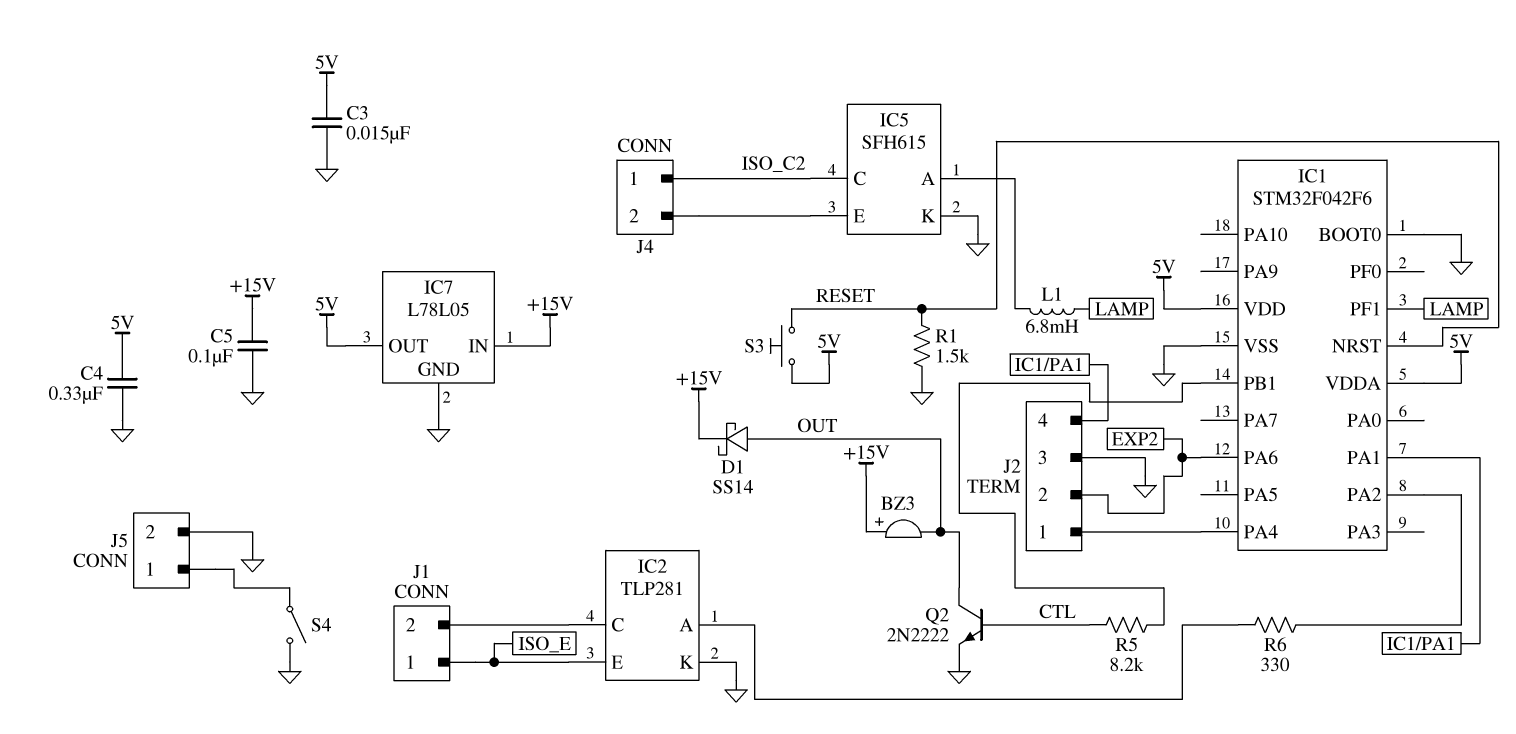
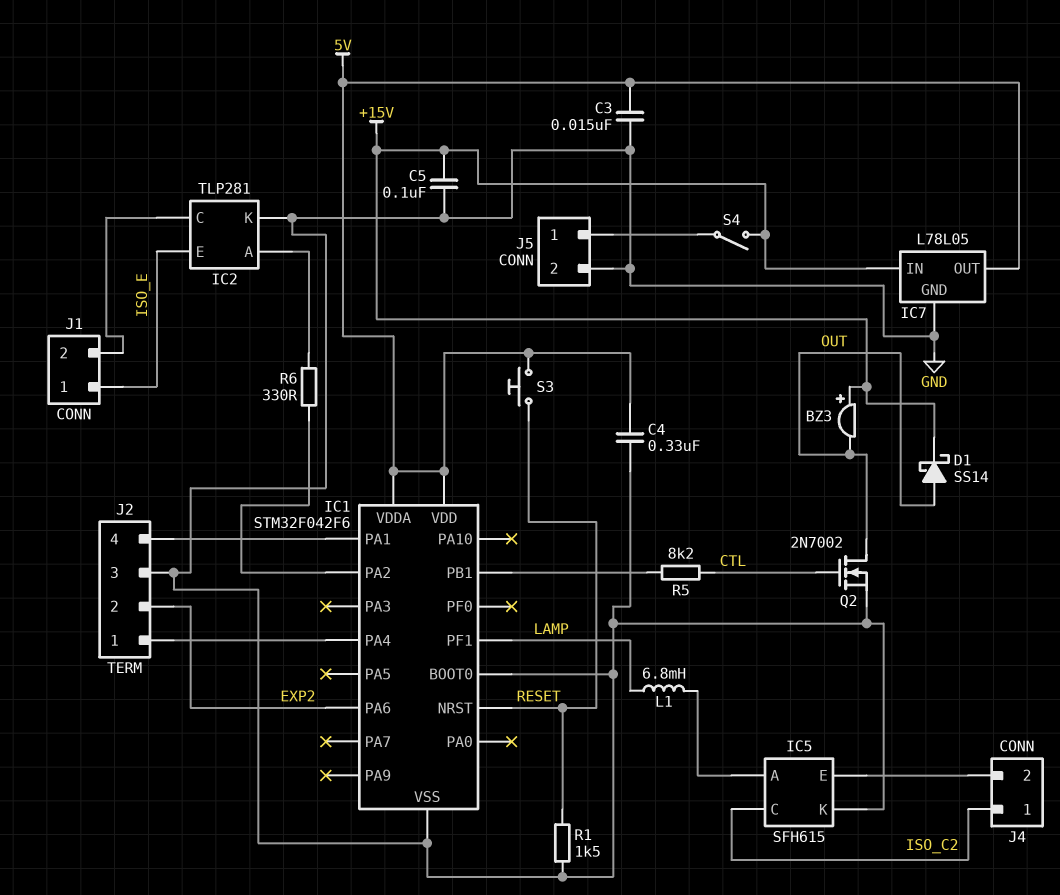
Q2: NPN 2N2222 (B CTL, C OUT, E GND) -> NMOS 2N7002 (G CTL, D OUT, S GND)
S4: switch (GND, J5/1) -> switch (+15V, J5/1)

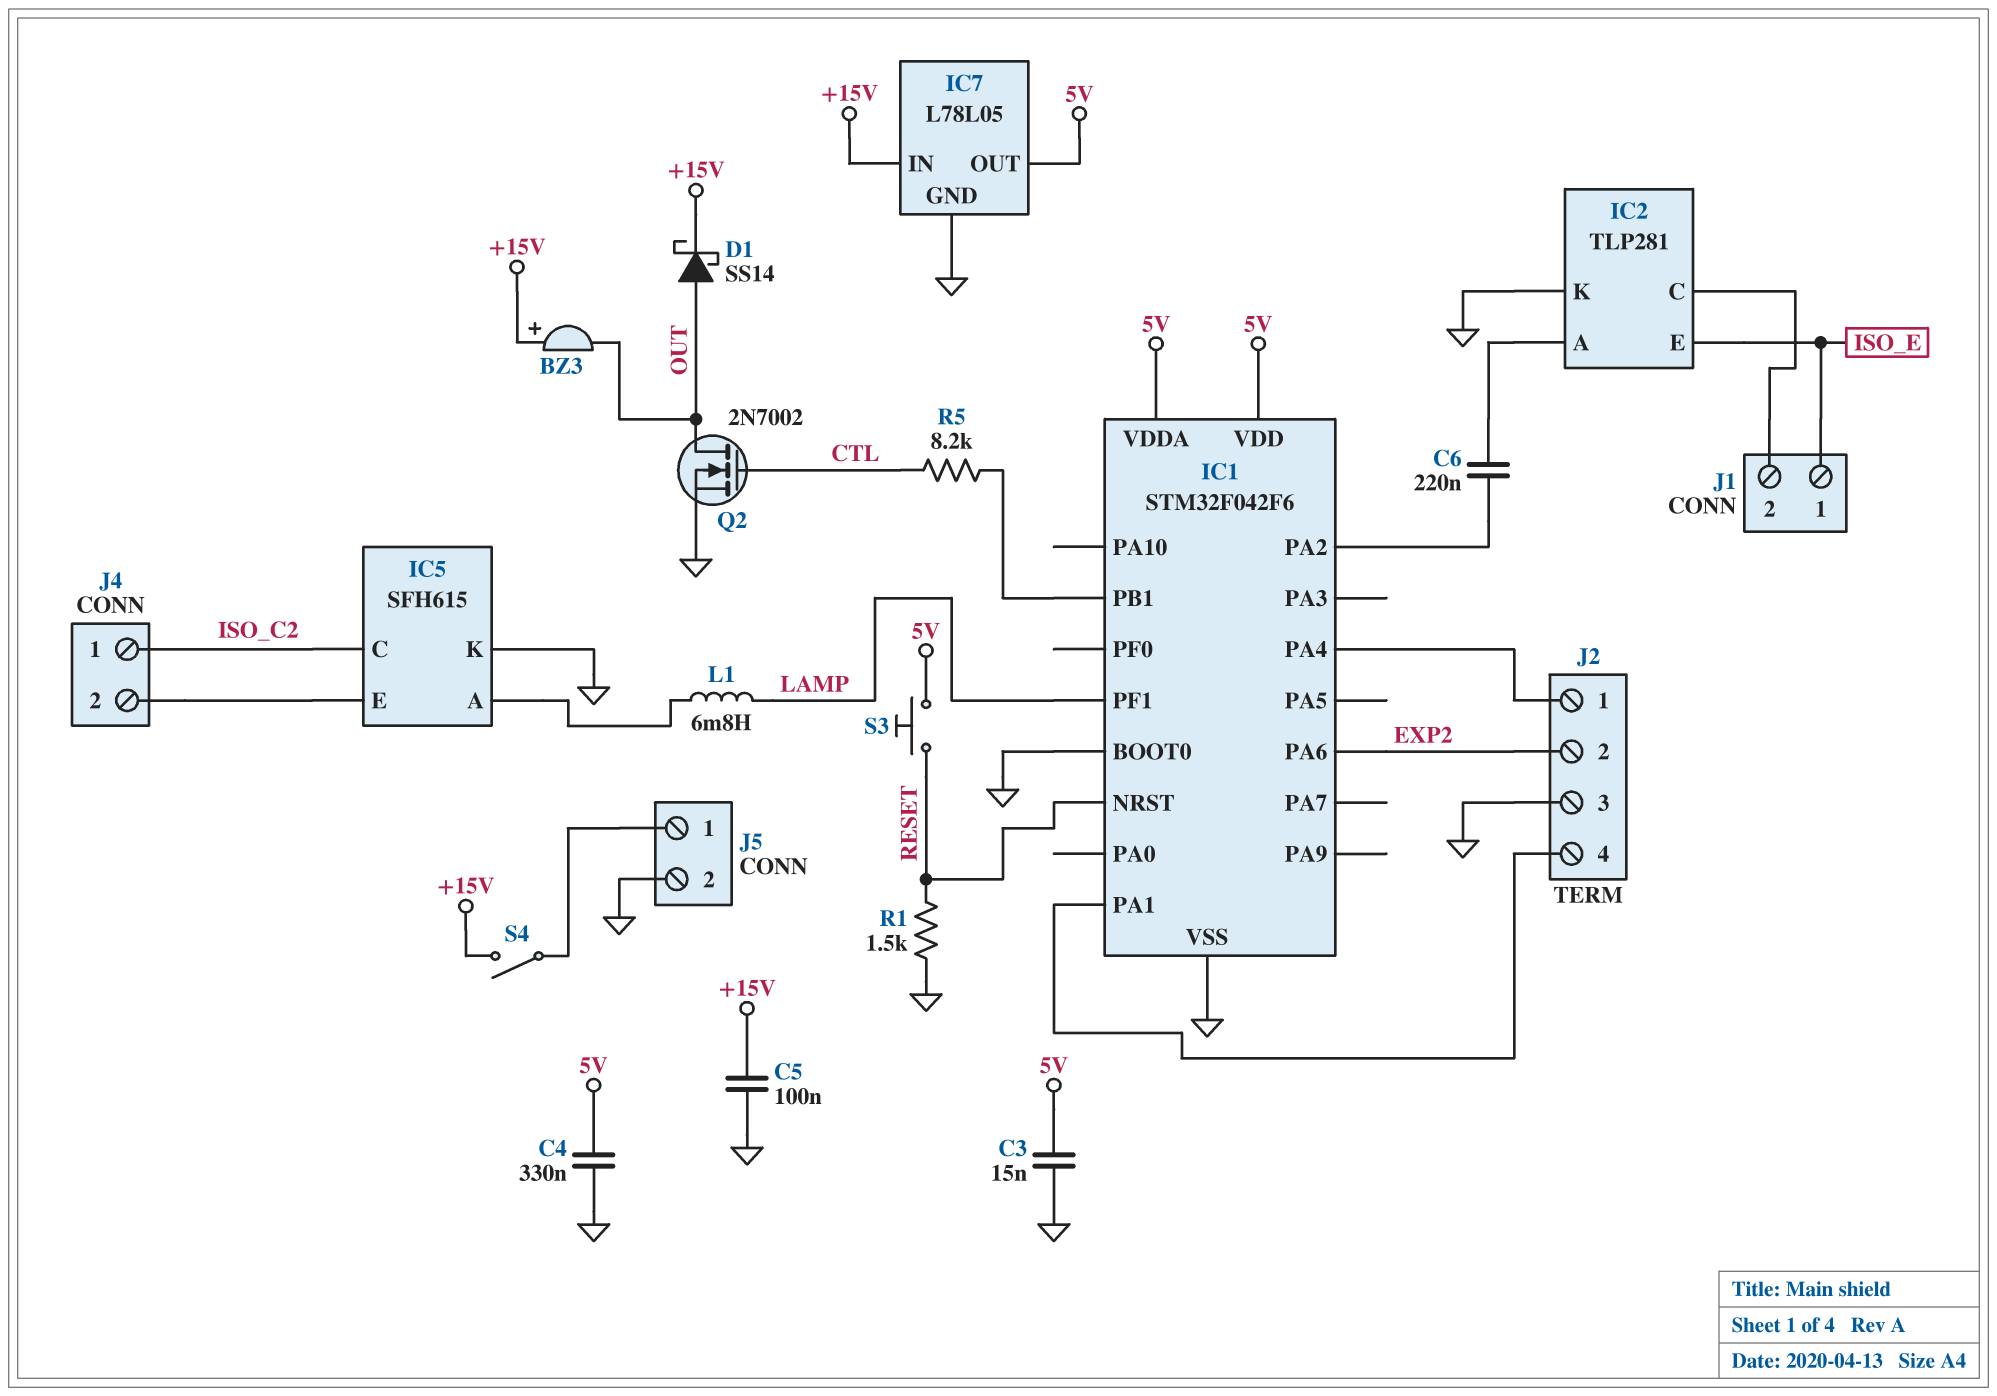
C6: none -> 220nF (IC1/PA2, IC2/A)
R6: 330 (IC1/PA2, IC2/A) -> none

